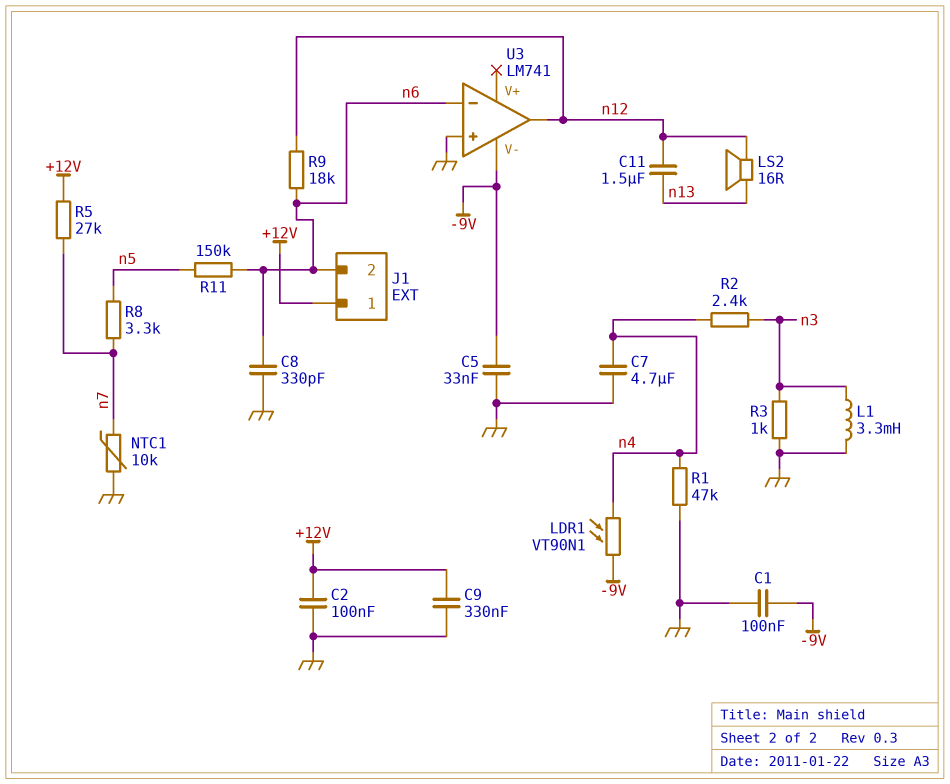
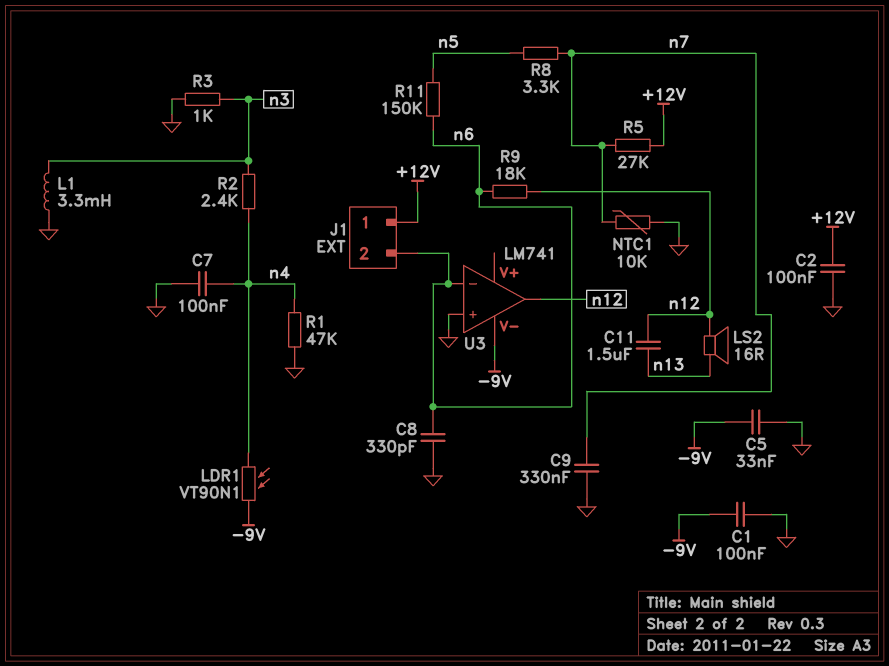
C7: 4.7uF (GND, n4) -> 100nF (GND, n4)
C9: 330nF (+12V, GND) -> 330nF (GND, n7)

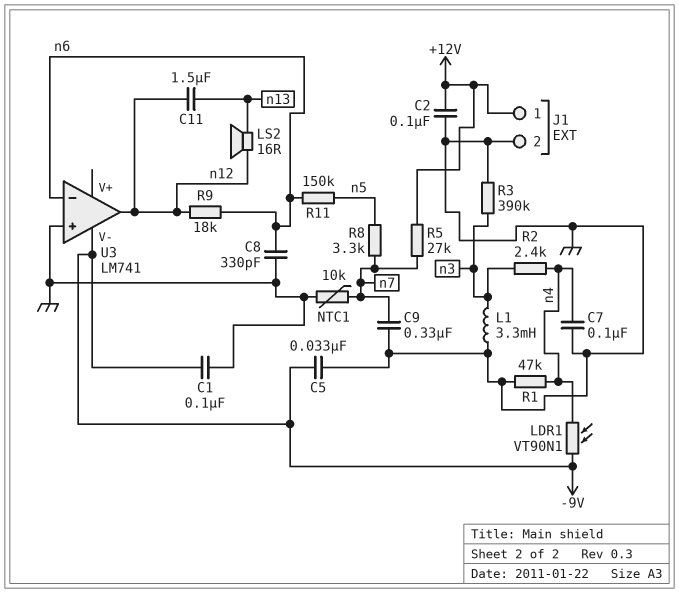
J1 pin 2: n6 -> GND
R3: 1k (GND, n3) -> 390k (GND, n3)

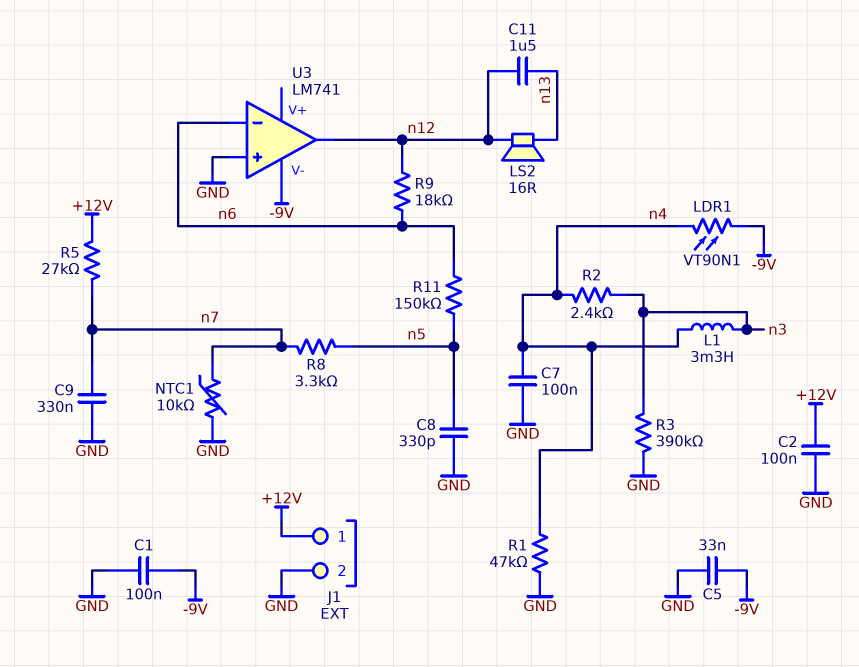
C8: 330pF (GND, n6) -> 330pF (GND, n5)
L1: 3.3mH (GND, n3) -> 3.3mH (n3, n4)

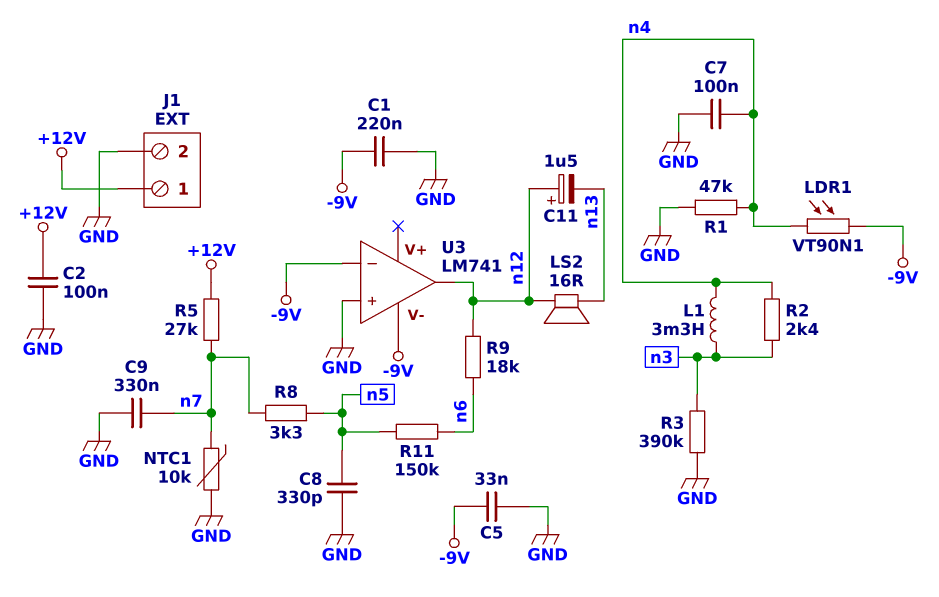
C1: 100nF (-9V, GND) -> 220nF (-9V, GND)
C11: 1.5uF (n12, n13) -> 1.5uF (plus n12, minus n13)
U3 pin in-: n6 -> -9V

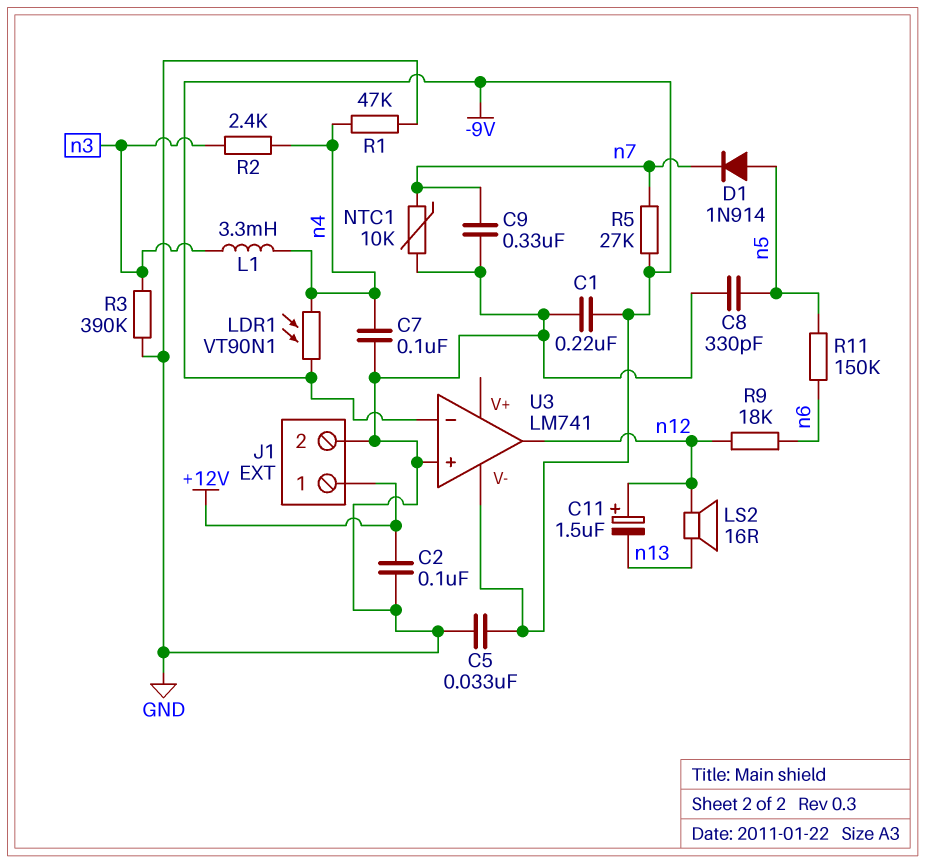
D1: none -> diode 1N914 (A n5, K n7)
R5: 27k (+12V, n7) -> 27k (-9V, n7)
R8: 3.3k (n5, n7) -> none

